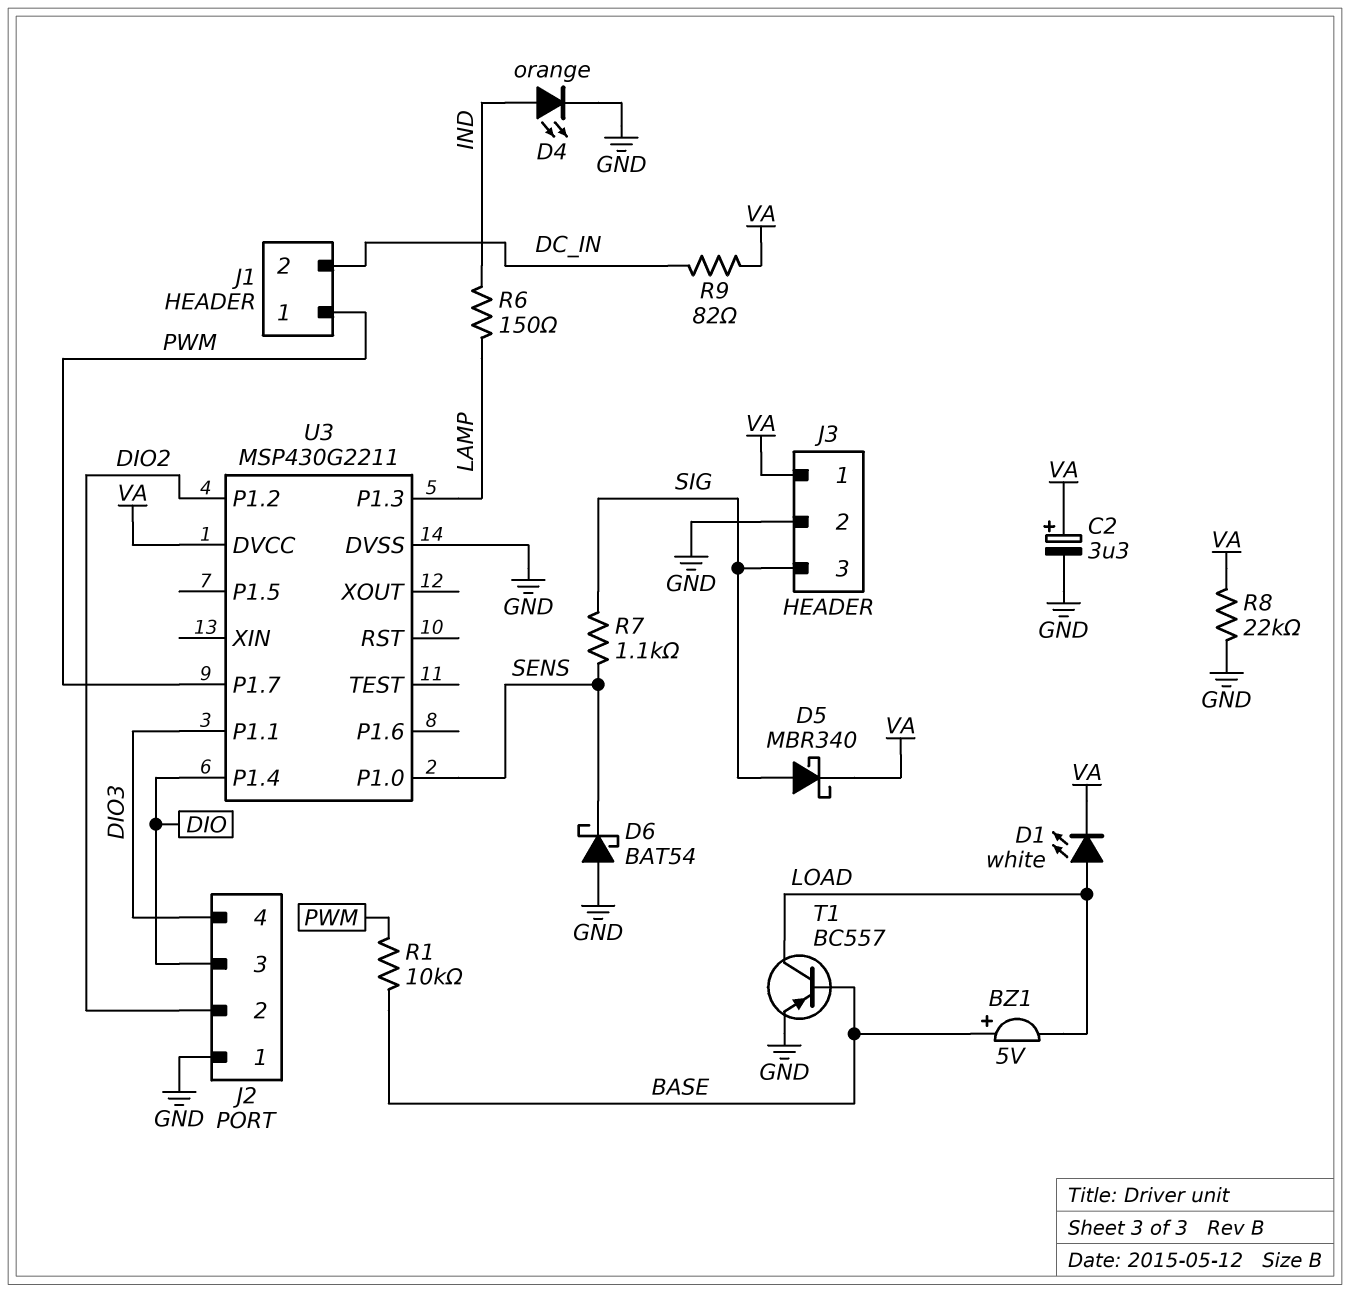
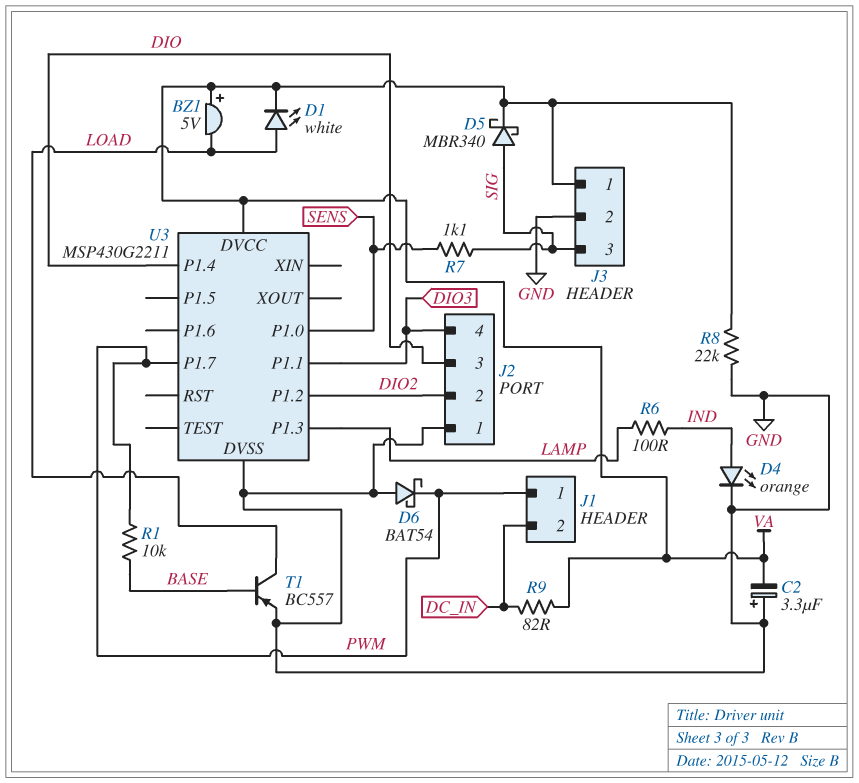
BZ1: buzzer 5V (plus BASE, minus LOAD) -> buzzer 5V (plus VA, minus LOAD)
C2: 3.3uF (plus VA, minus GND) -> 3.3uF (plus GND, minus VA)
D6: schottky BAT54 (A GND, K SENS) -> schottky BAT54 (A GND, K PWM)
R6: 150 (IND, LAMP) -> 100 (IND, LAMP)

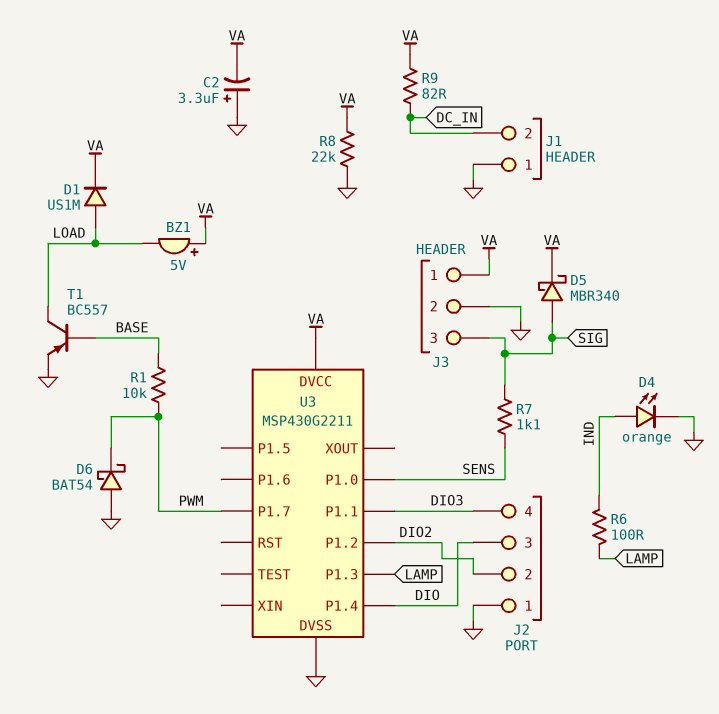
D1: LED white (A LOAD, K VA) -> diode US1M (A LOAD, K VA)
J1 pin 1: PWM -> GND

